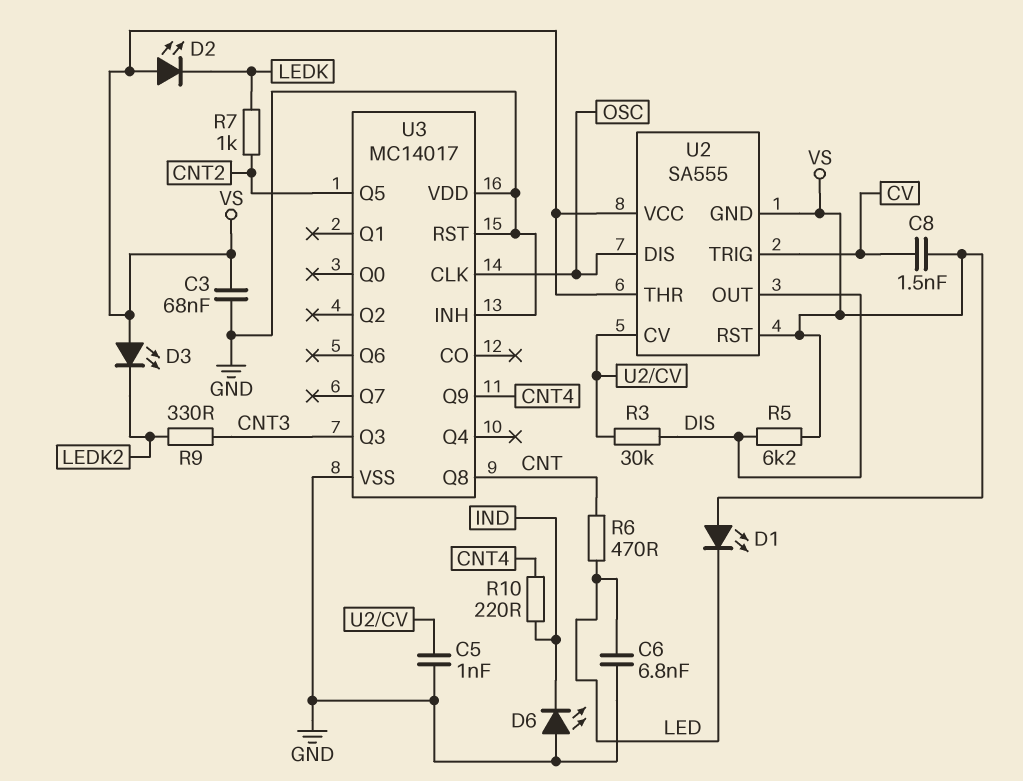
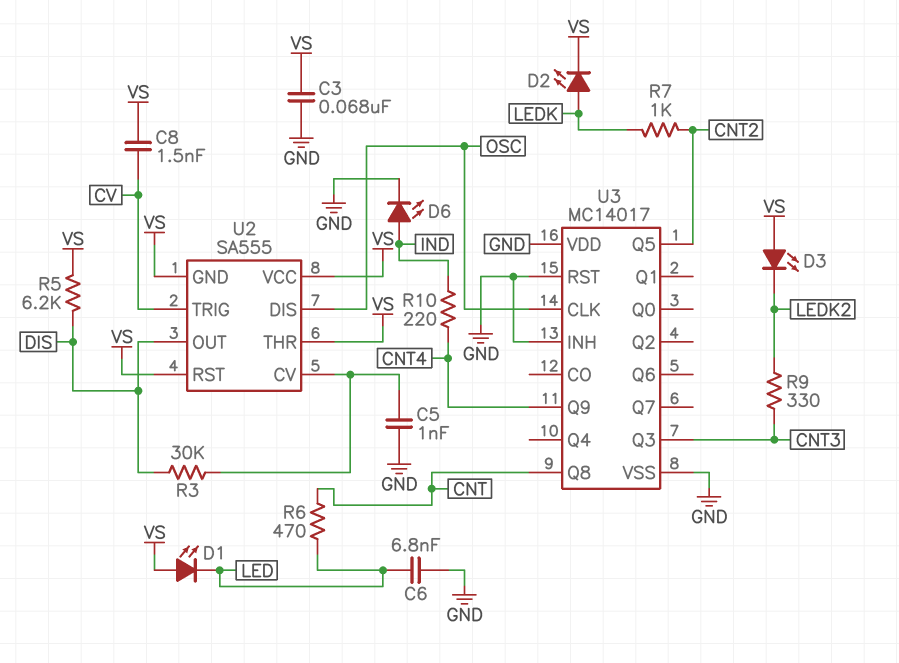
D2: LED (A VS, K LEDK) -> LED (A LEDK, K VS)
D6: LED (A GND, K IND) -> LED (A IND, K GND)

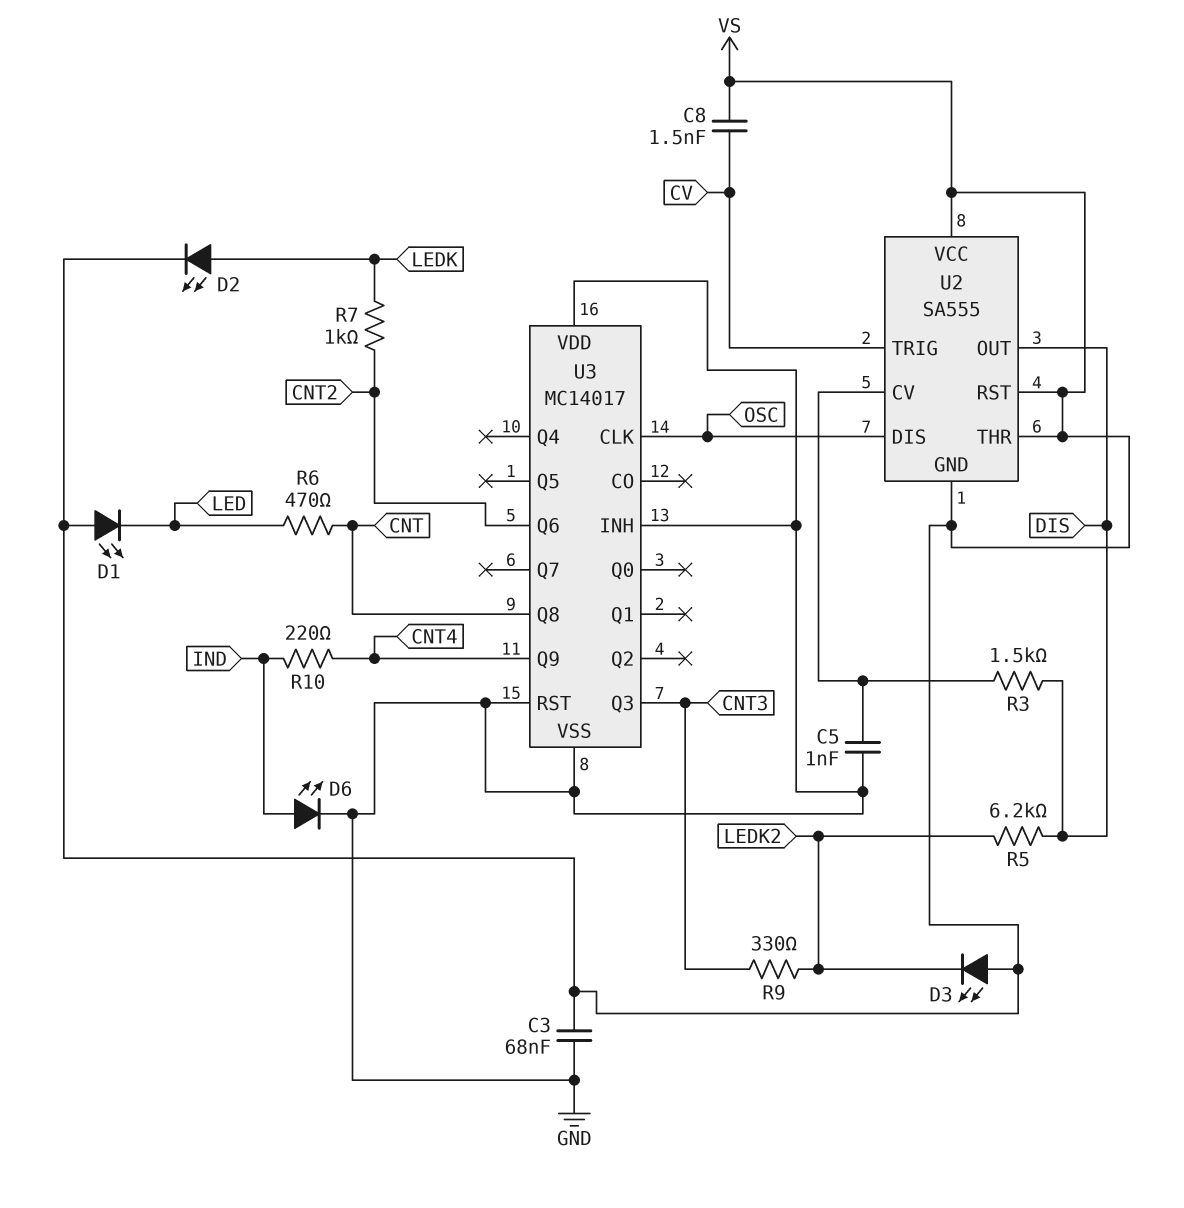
C6: 6.8nF (GND, LED) -> none
R3: 30k (DIS, U2/CV) -> 1.5k (DIS, U2/CV)
R5: 6.2k (DIS, VS) -> 6.2k (DIS, LEDK2)
U3 pin Q5: CNT2 -> none
U3 pin Q6: none -> CNT2

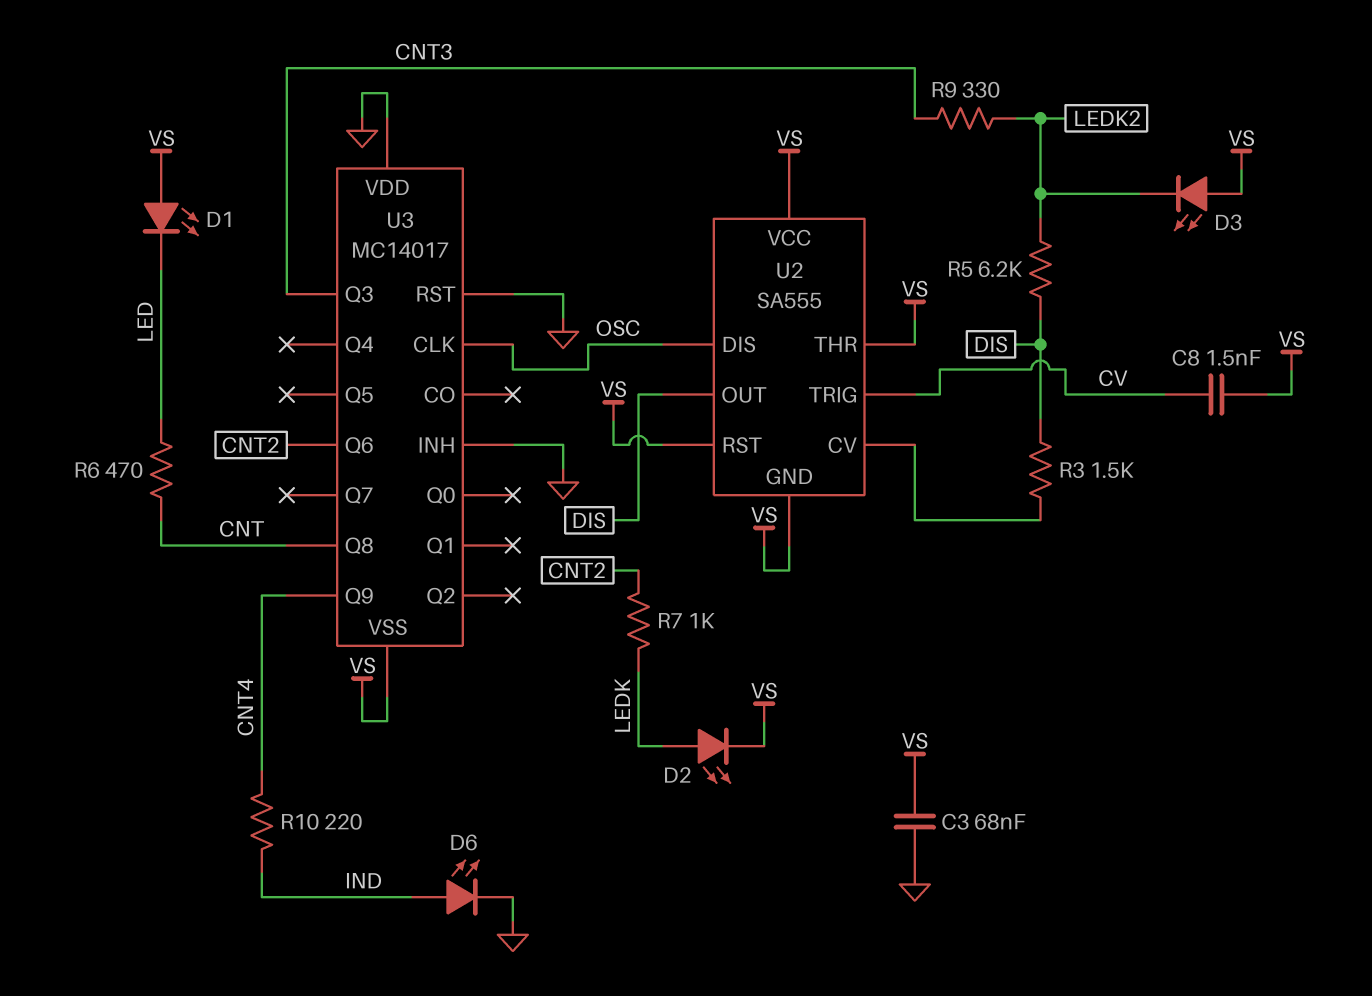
C5: 1nF (GND, U2/CV) -> none
U3 pin VSS: GND -> VS

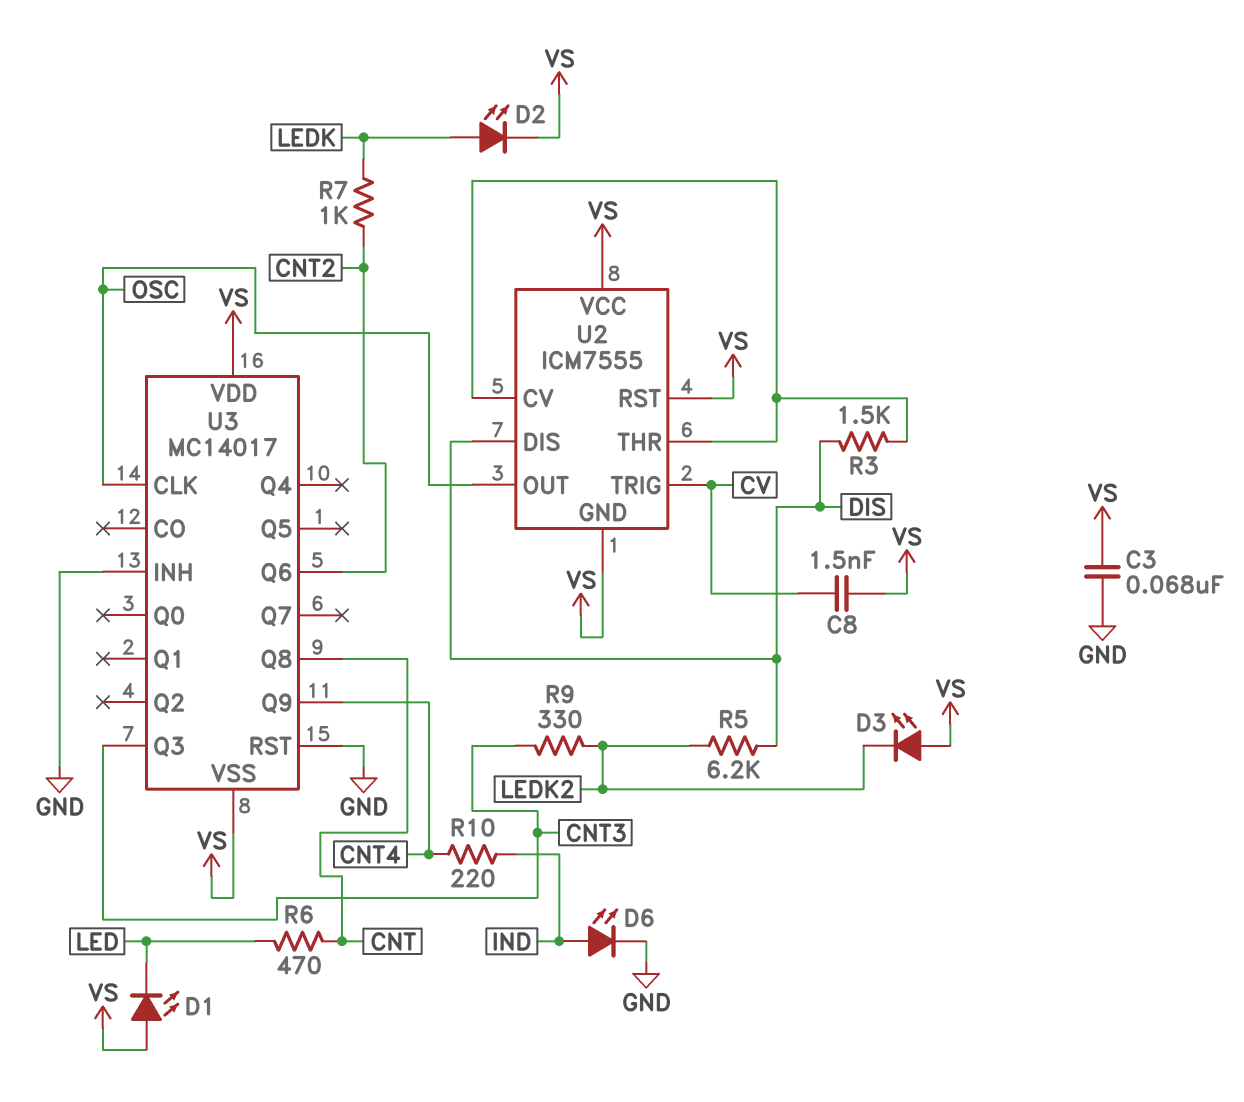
U2: SA555 -> ICM7555
U2 pin DIS: OSC -> DIS
U2 pin OUT: DIS -> OSC
U2 pin THR: VS -> U2/CV
U3 pin VDD: GND -> VS

